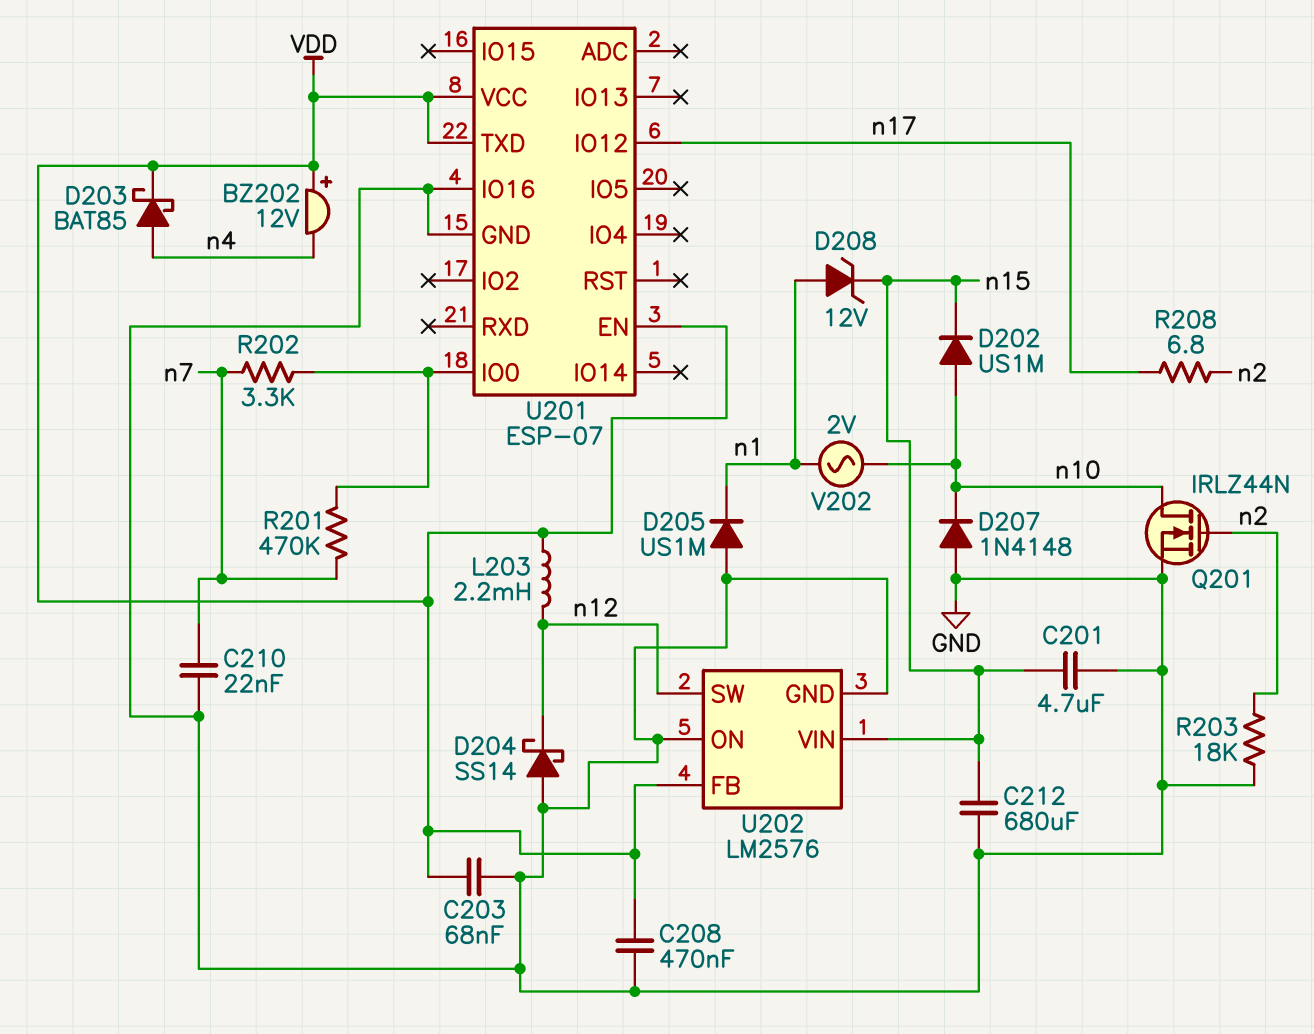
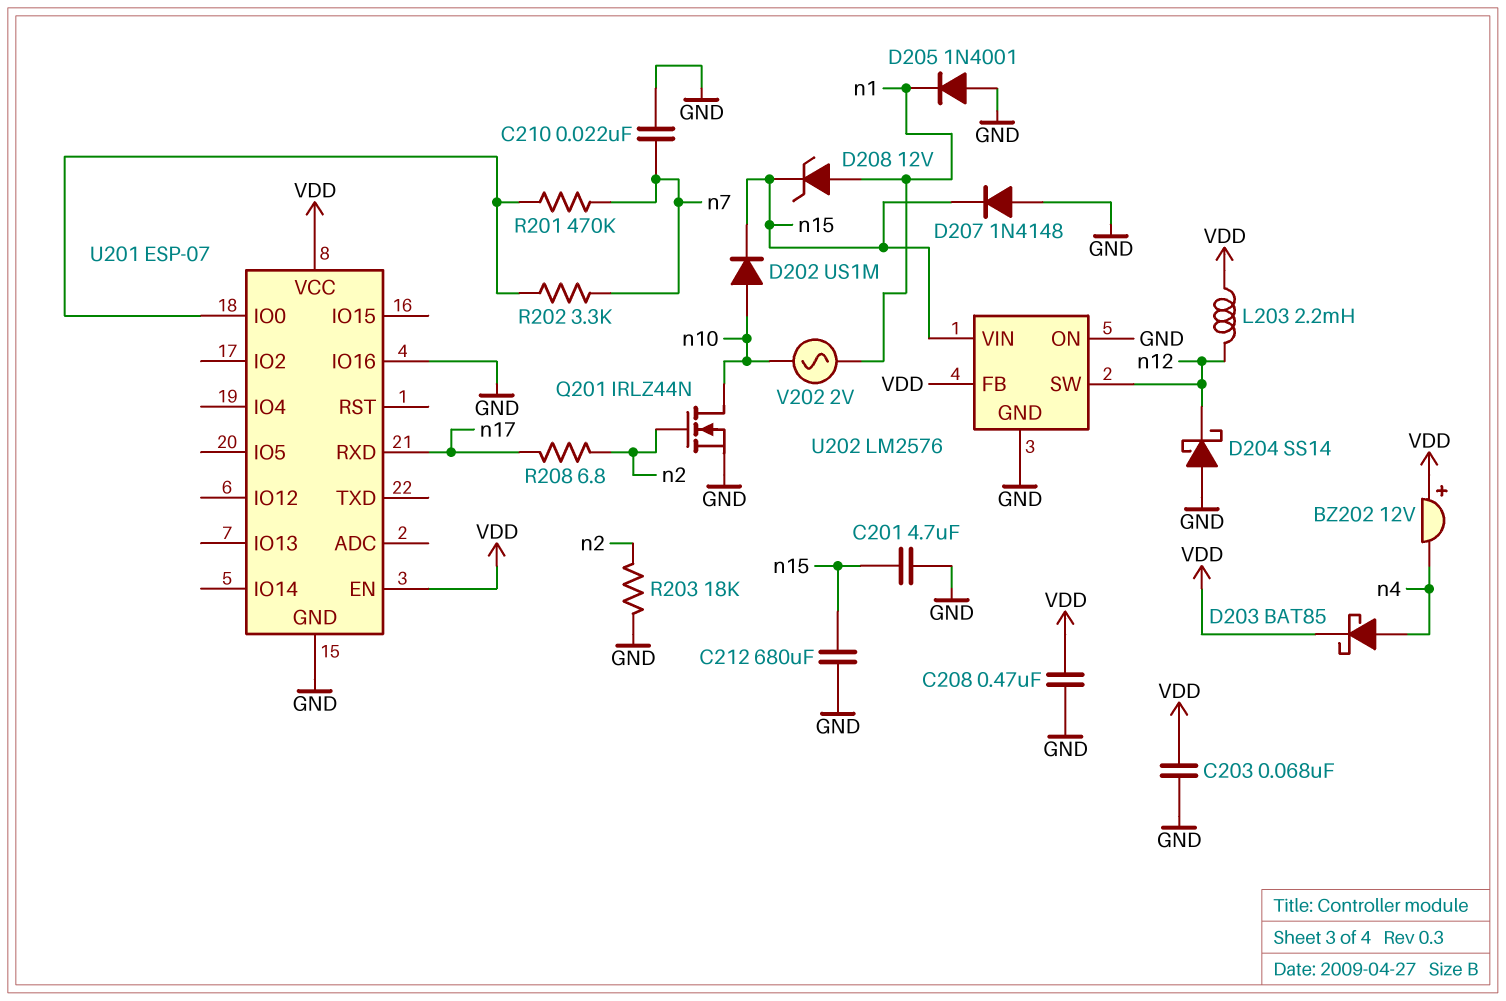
D205: diode US1M (A GND, K n1) -> diode 1N4001 (A GND, K n1)
D207: diode 1N4148 (A GND, K n10) -> diode 1N4148 (A GND, K n15)
U201 pin IO12: n17 -> none
U201 pin RXD: none -> n17
U201 pin TXD: VDD -> none

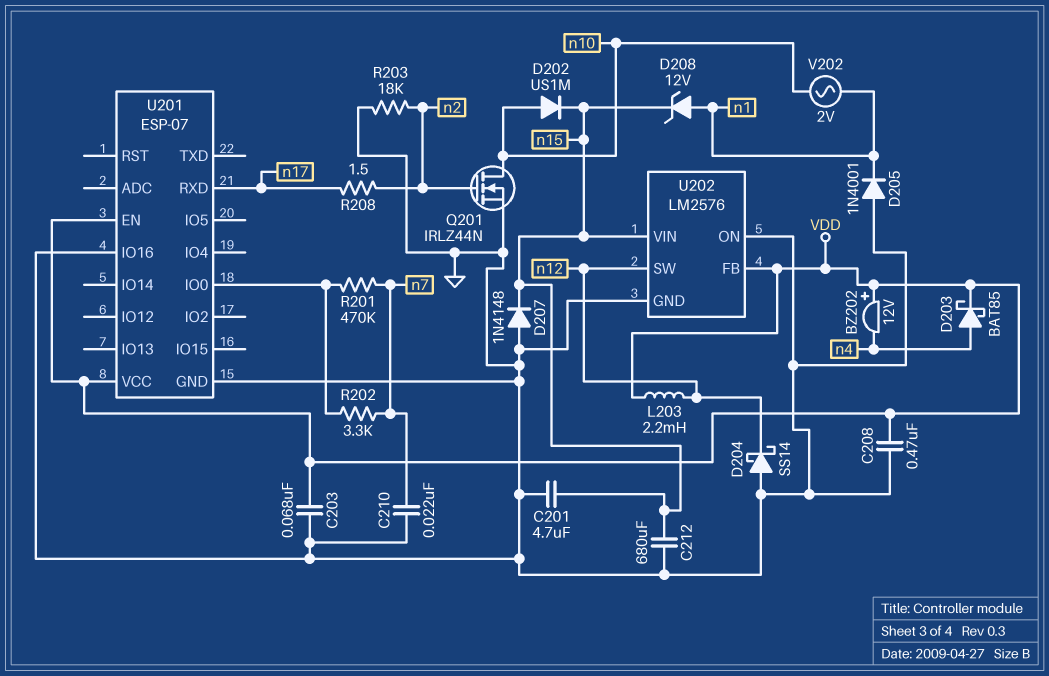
R208: 6.8 (n2, n17) -> 1.5 (n2, n17)

